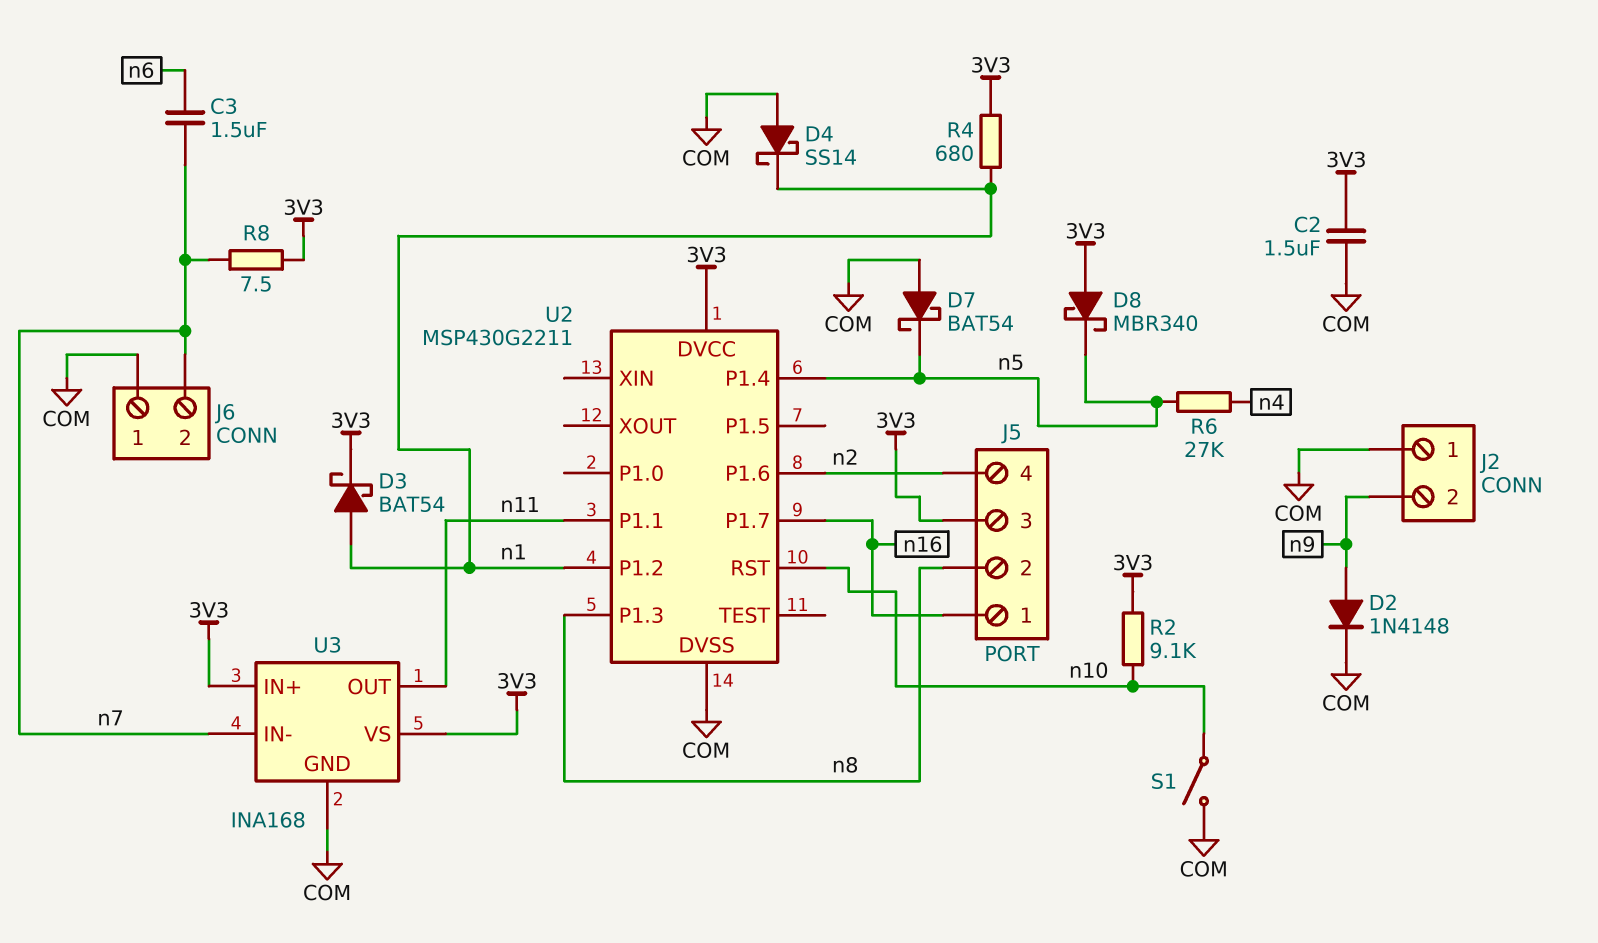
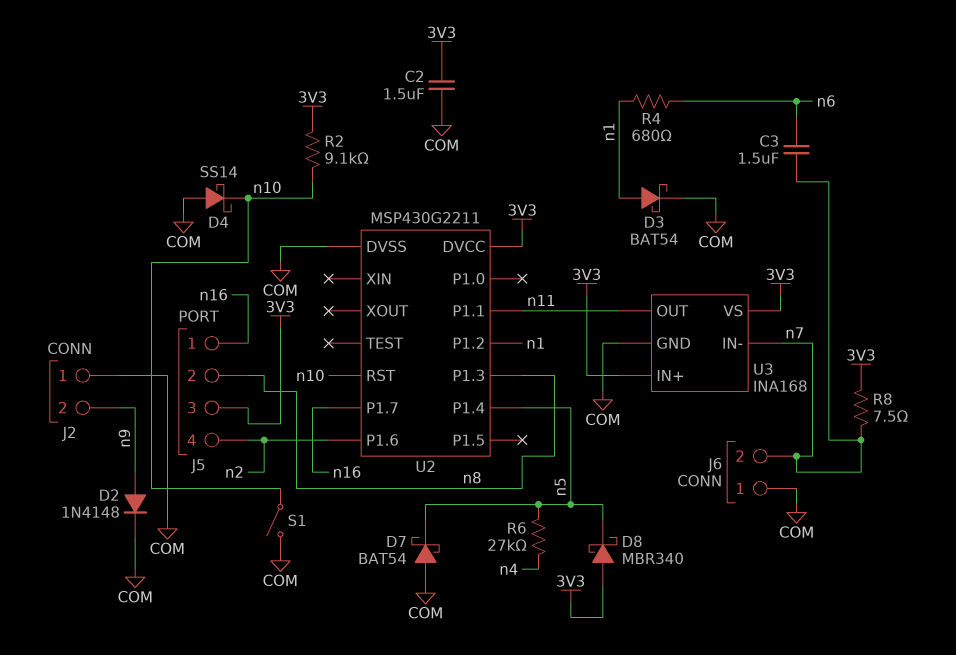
D3: schottky BAT54 (A n1, K 3V3) -> schottky BAT54 (A n1, K COM)
D4: schottky SS14 (A COM, K n1) -> schottky SS14 (A COM, K n10)
R4: 680 (3V3, n1) -> 680 (n1, n6)

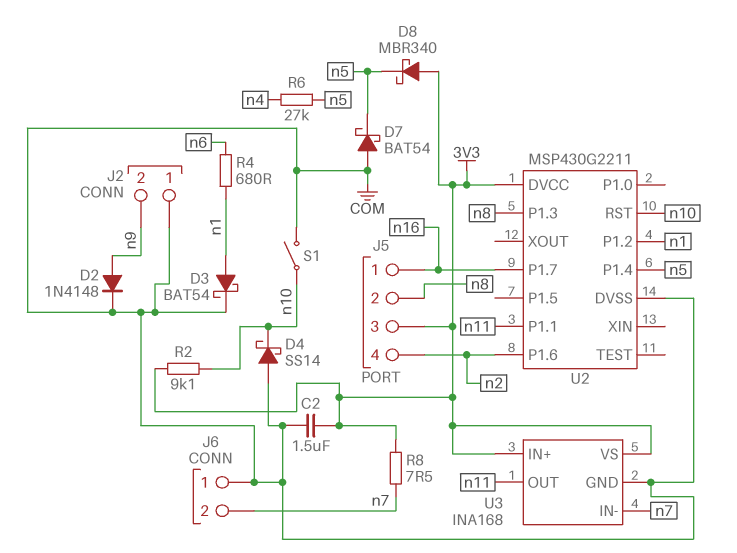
C3: 1.5uF (n6, n7) -> none

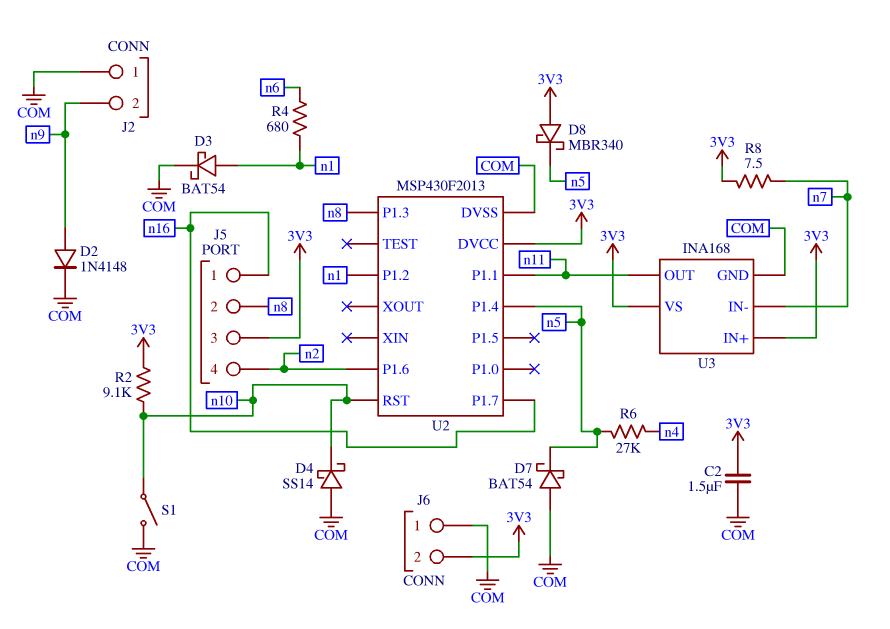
J6 pin 2: n7 -> 3V3
U2: MSP430G2211 -> MSP430F2013

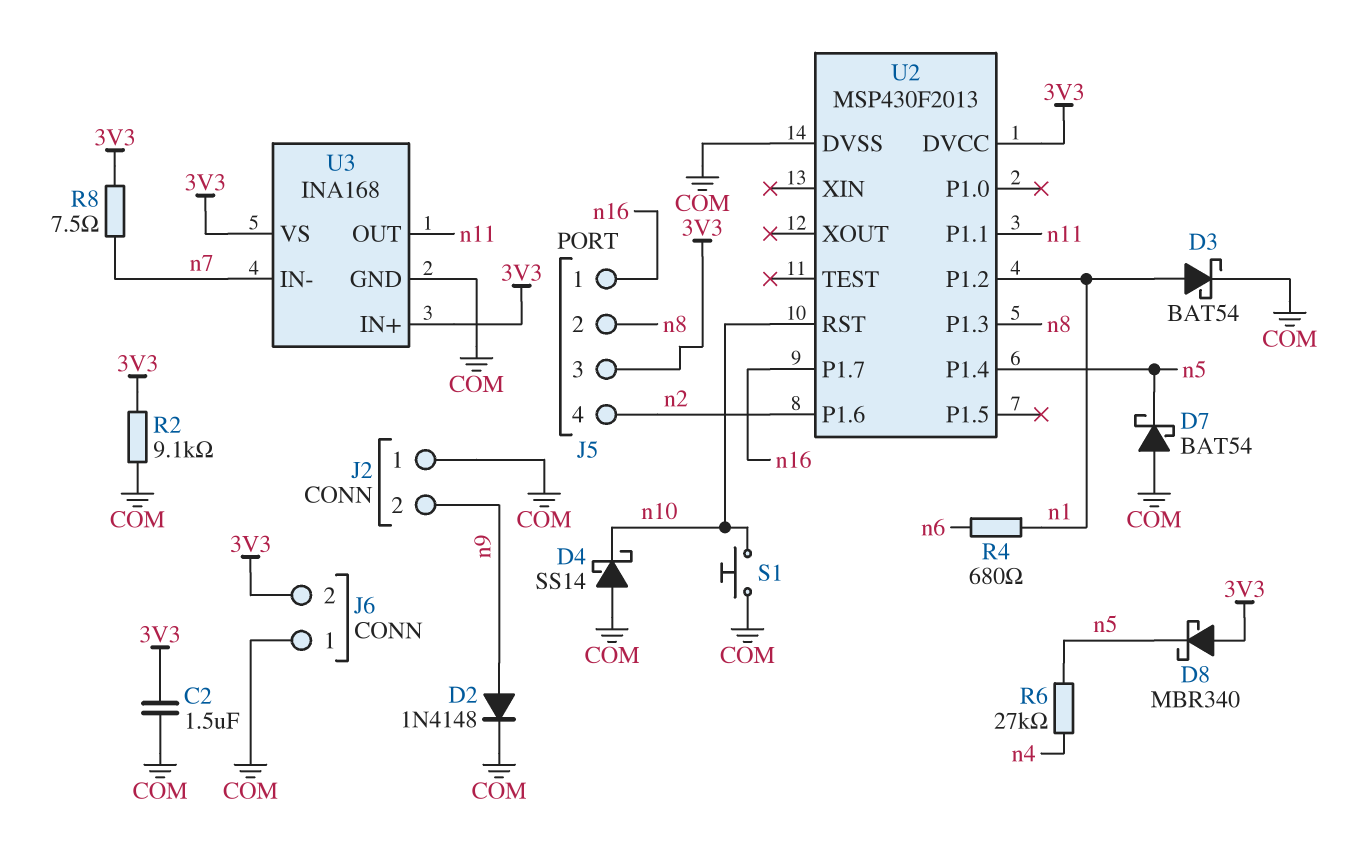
R2: 9.1k (3V3, n10) -> 9.1k (3V3, COM)
S1: switch (COM, n10) -> button (COM, n10)

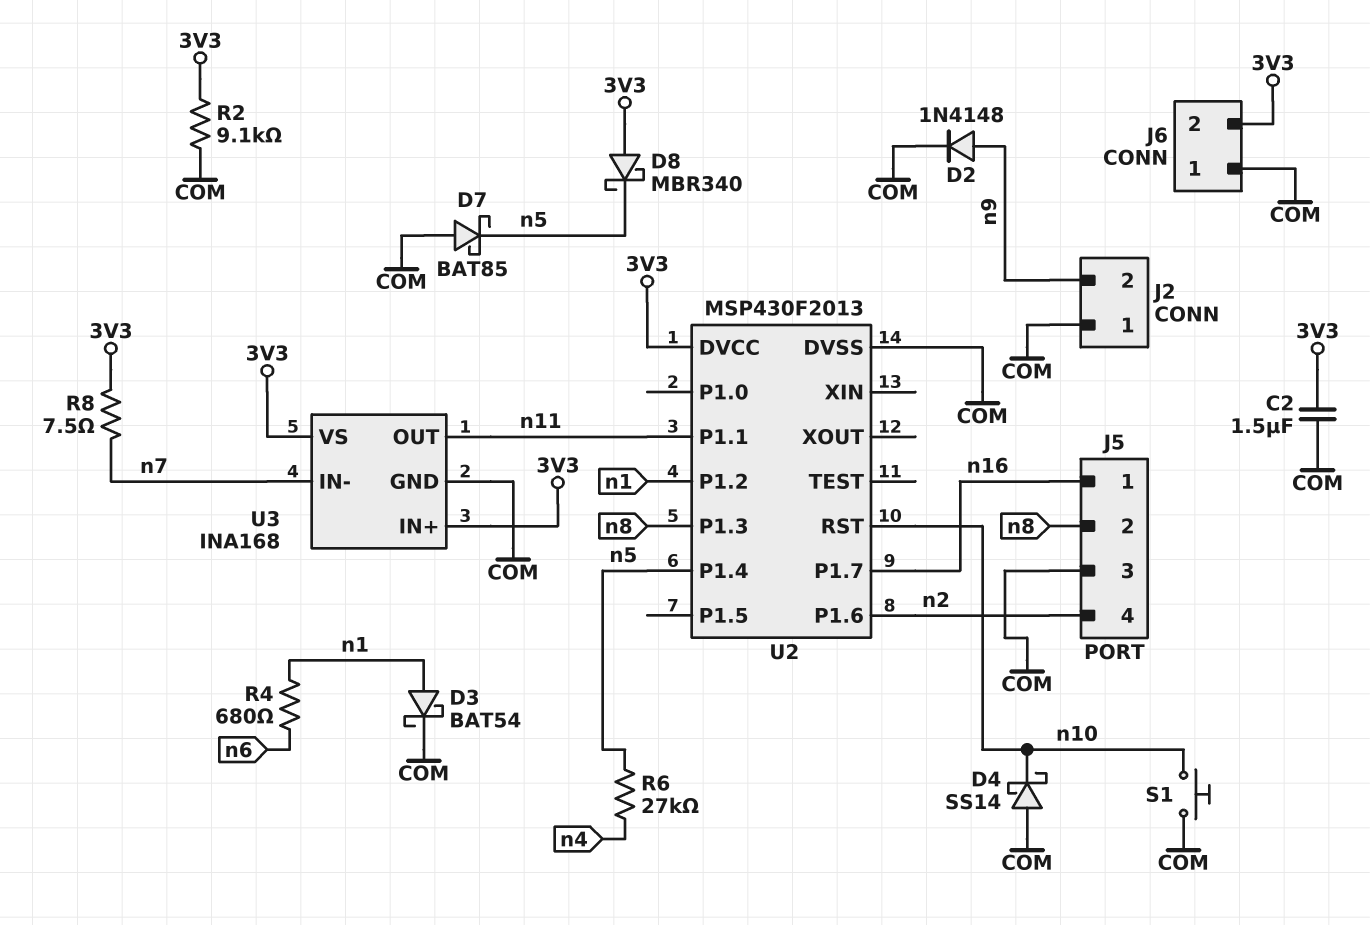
D7: schottky BAT54 (A COM, K n5) -> schottky BAT85 (A COM, K n5)
J5 pin 3: 3V3 -> COM

